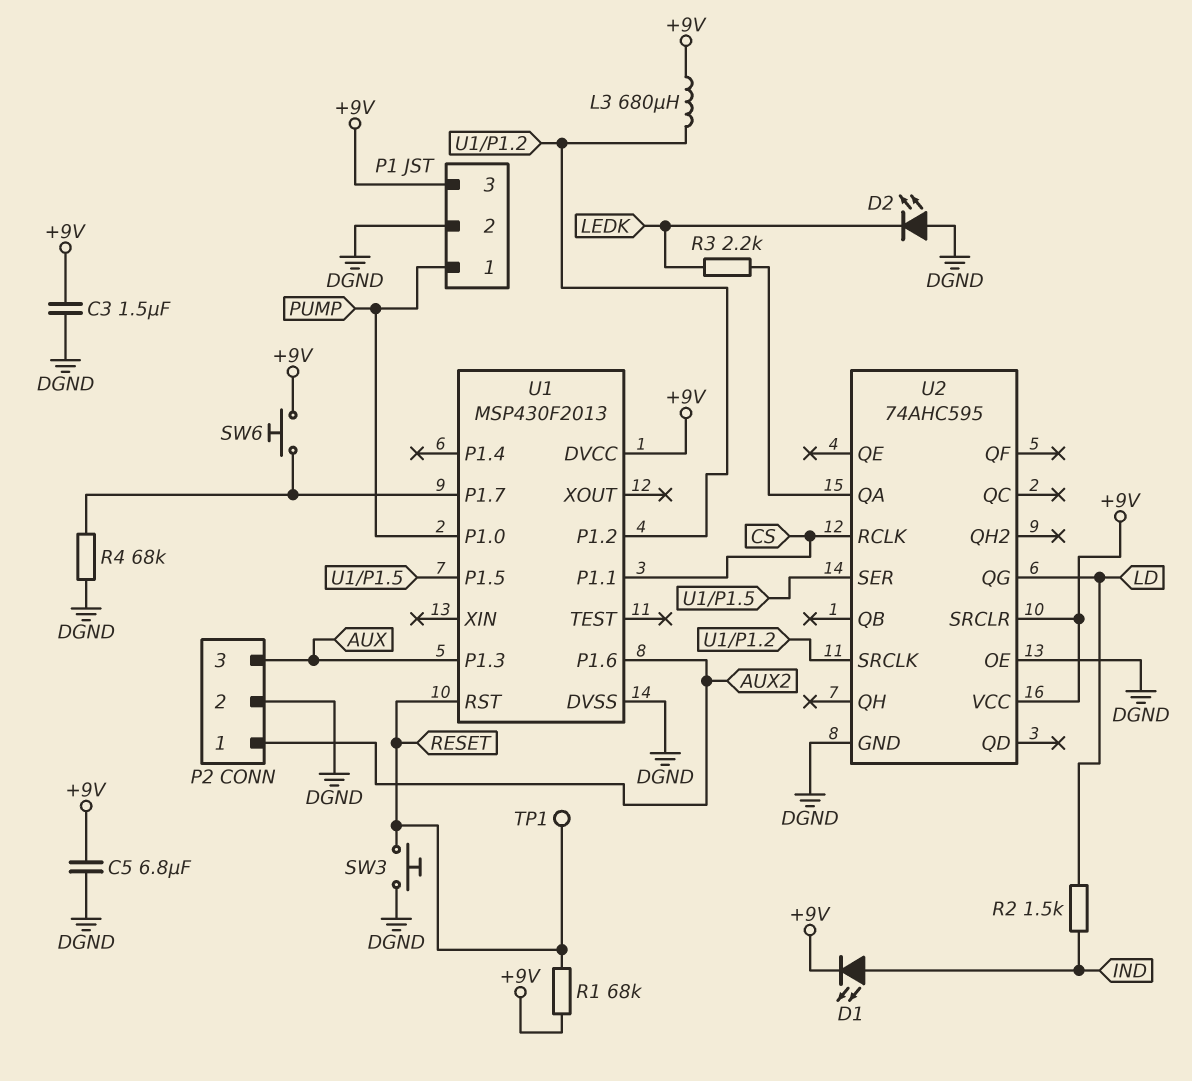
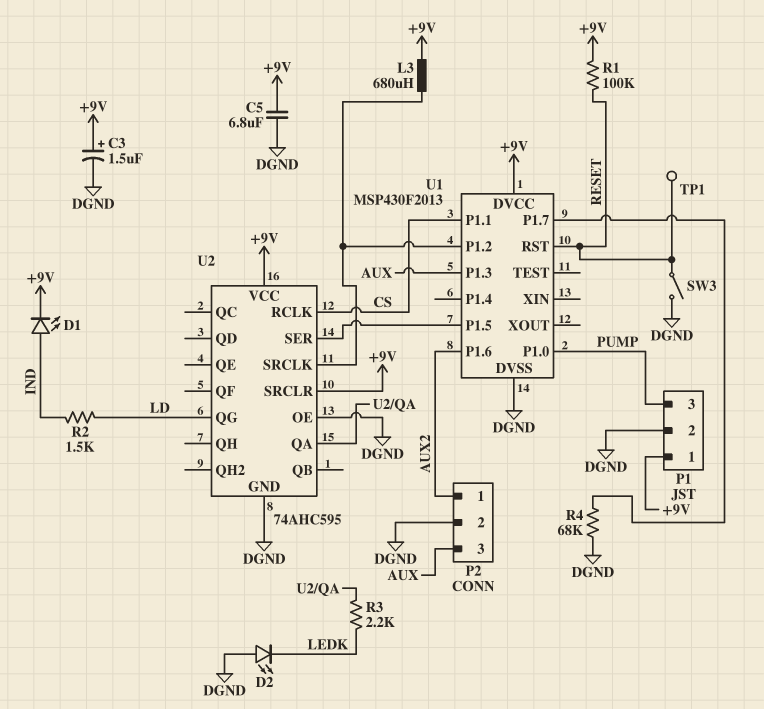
C3: 1.5uF (+9V, DGND) -> 1.5uF (plus +9V, minus DGND)
P1 pin 1: PUMP -> +9V
P1 pin 3: +9V -> PUMP
R1: 68k (+9V, RESET) -> 100k (+9V, RESET)
SW3: button (DGND, RESET) -> switch (DGND, RESET)
SW6: button (+9V, U1/P1.7) -> none

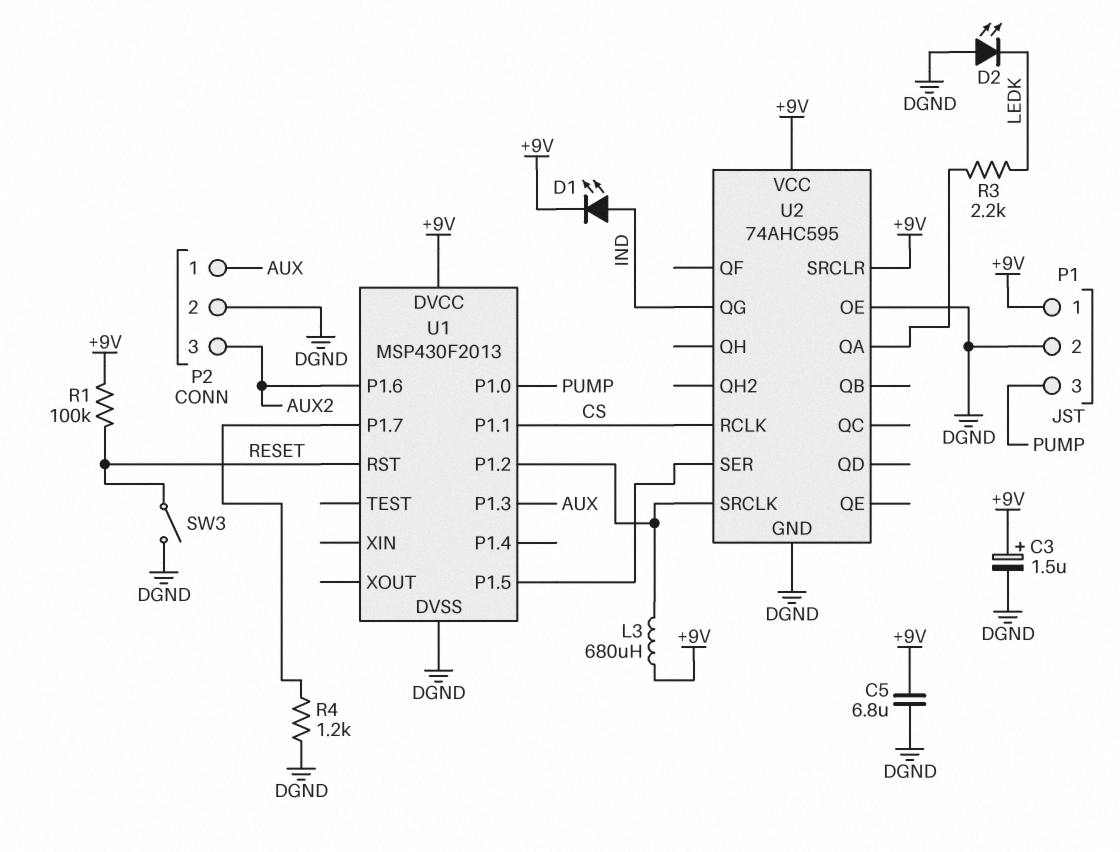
P2 pin 1: AUX2 -> AUX
P2 pin 3: AUX -> AUX2
R2: 1.5k (IND, LD) -> none
R4: 68k (DGND, U1/P1.7) -> 1.2k (DGND, U1/P1.7)
TP1: test point (RESET) -> none
U2 pin QG: LD -> IND

